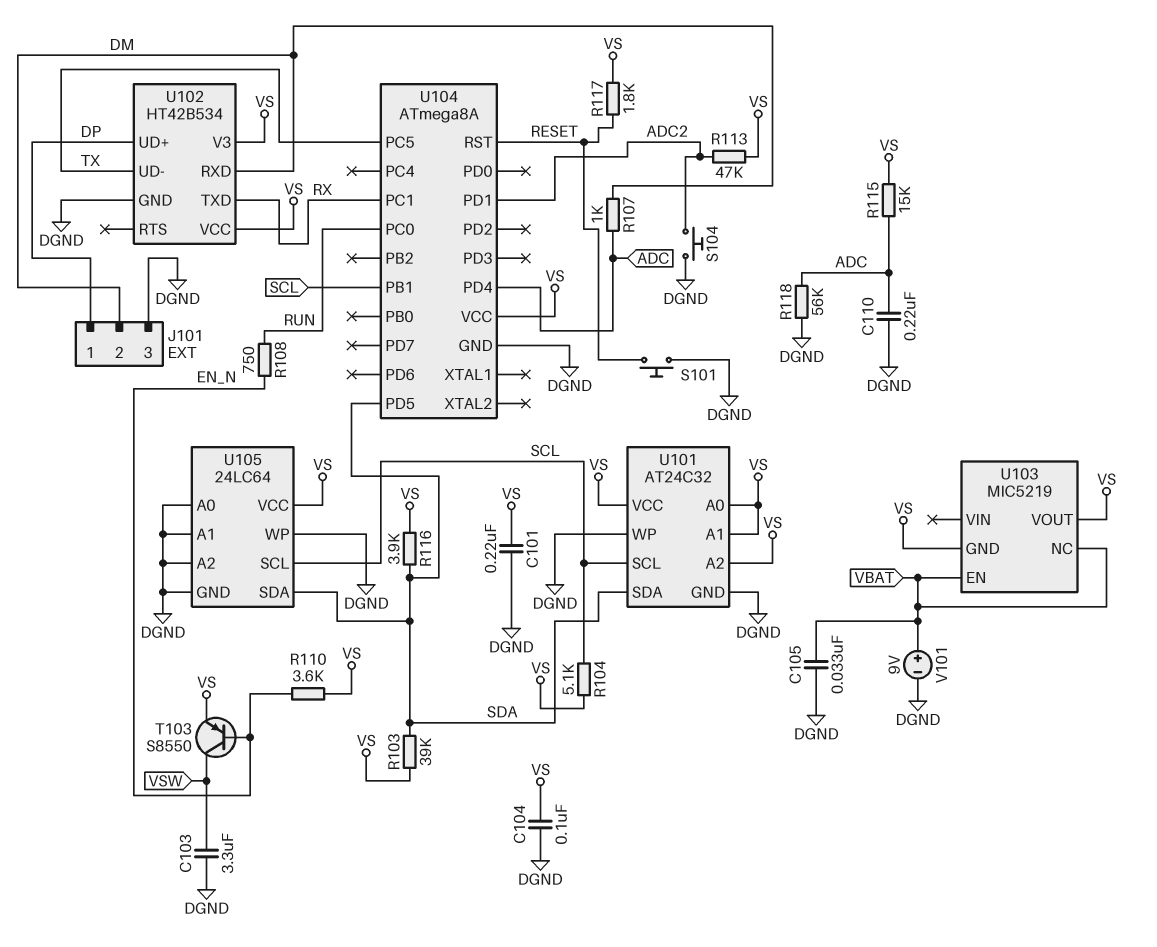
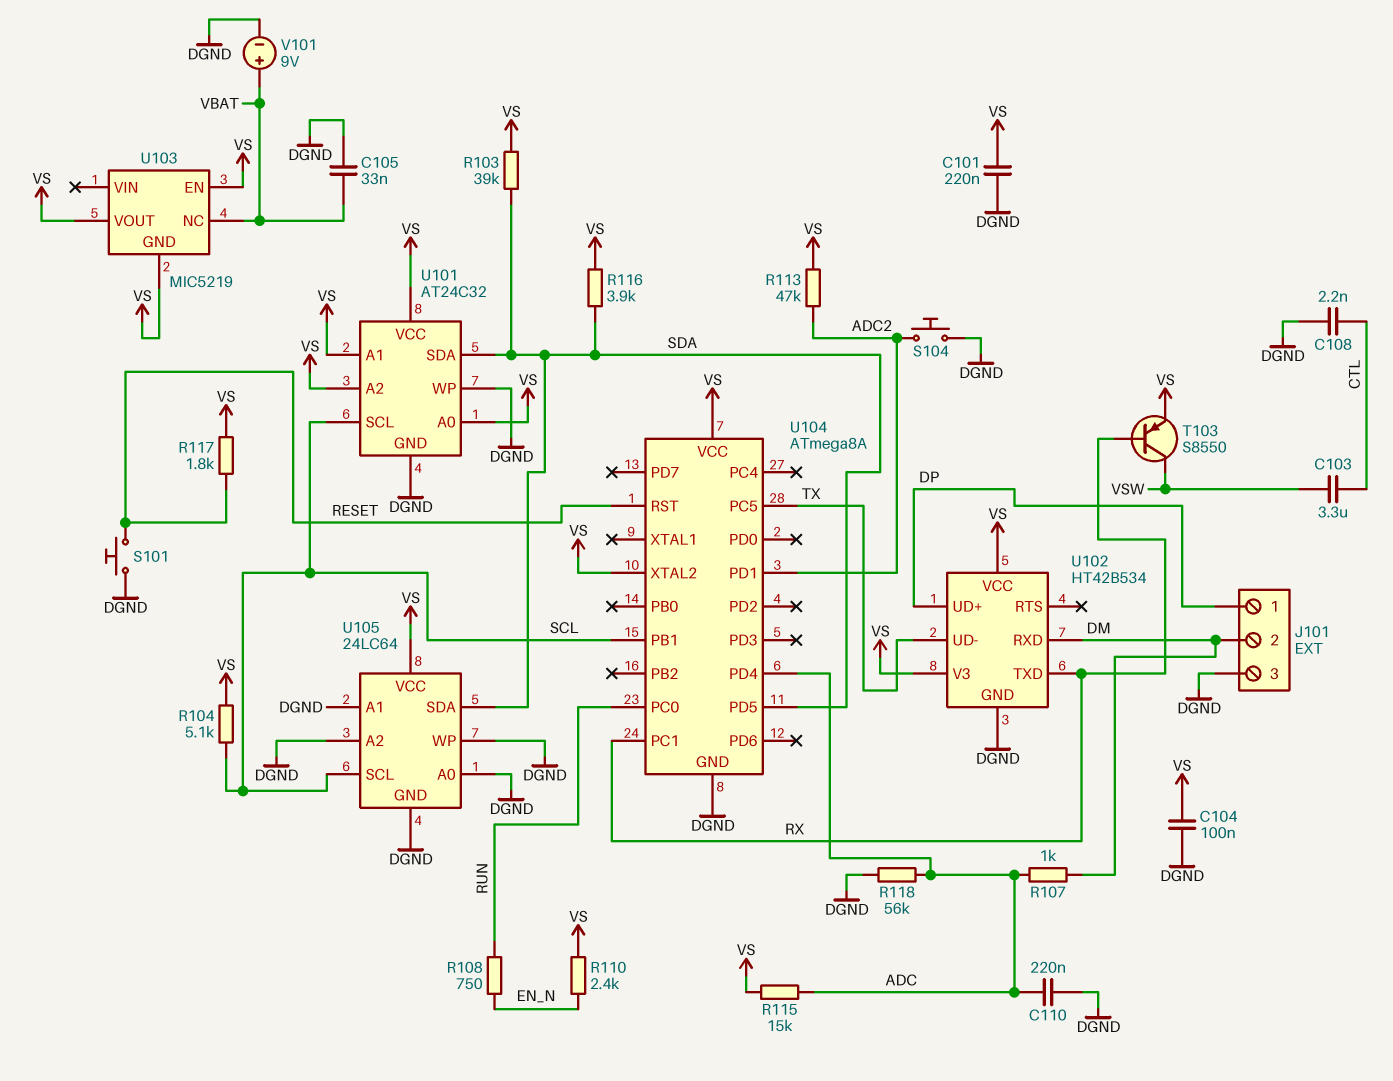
C103: 3.3uF (DGND, VSW) -> 3.3uF (CTL, VSW)
C108: none -> 2.2nF (CTL, DGND)
R110: 3.6k (EN_N, VS) -> 2.4k (EN_N, VS)
T103: PNP S8550 (B EN_N, C VSW, E VS) -> PNP S8550 (B RX, C VSW, E VS)
U103 pin EN: VBAT -> VS
U104 pin XTAL2: none -> VS

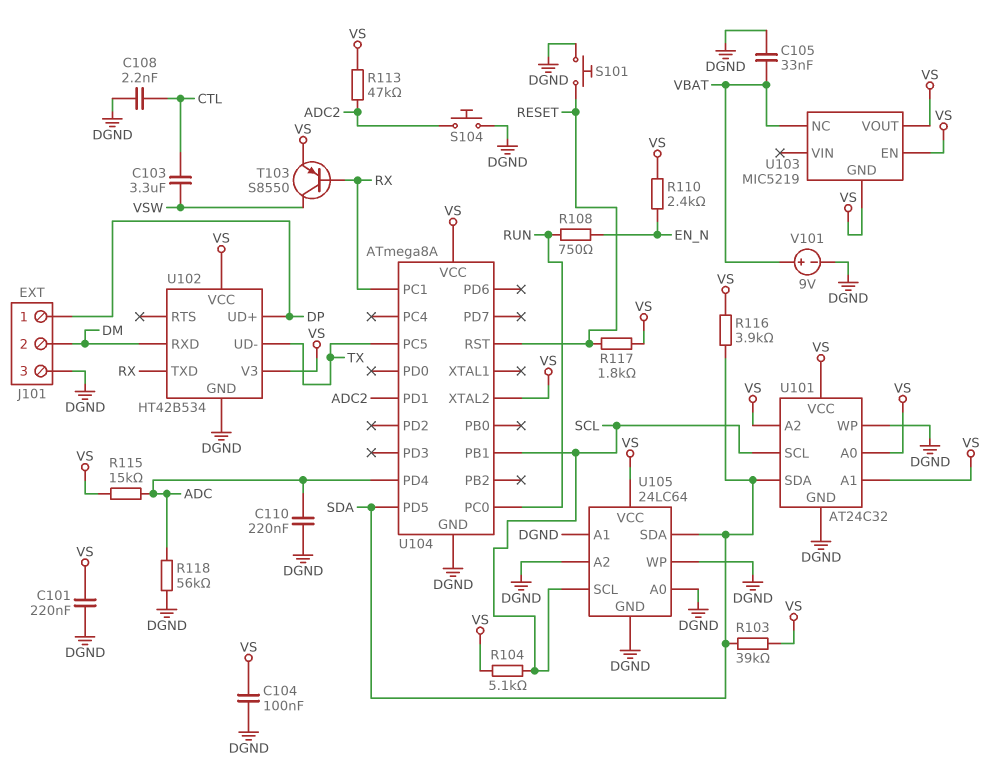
R107: 1k (ADC, DM) -> none

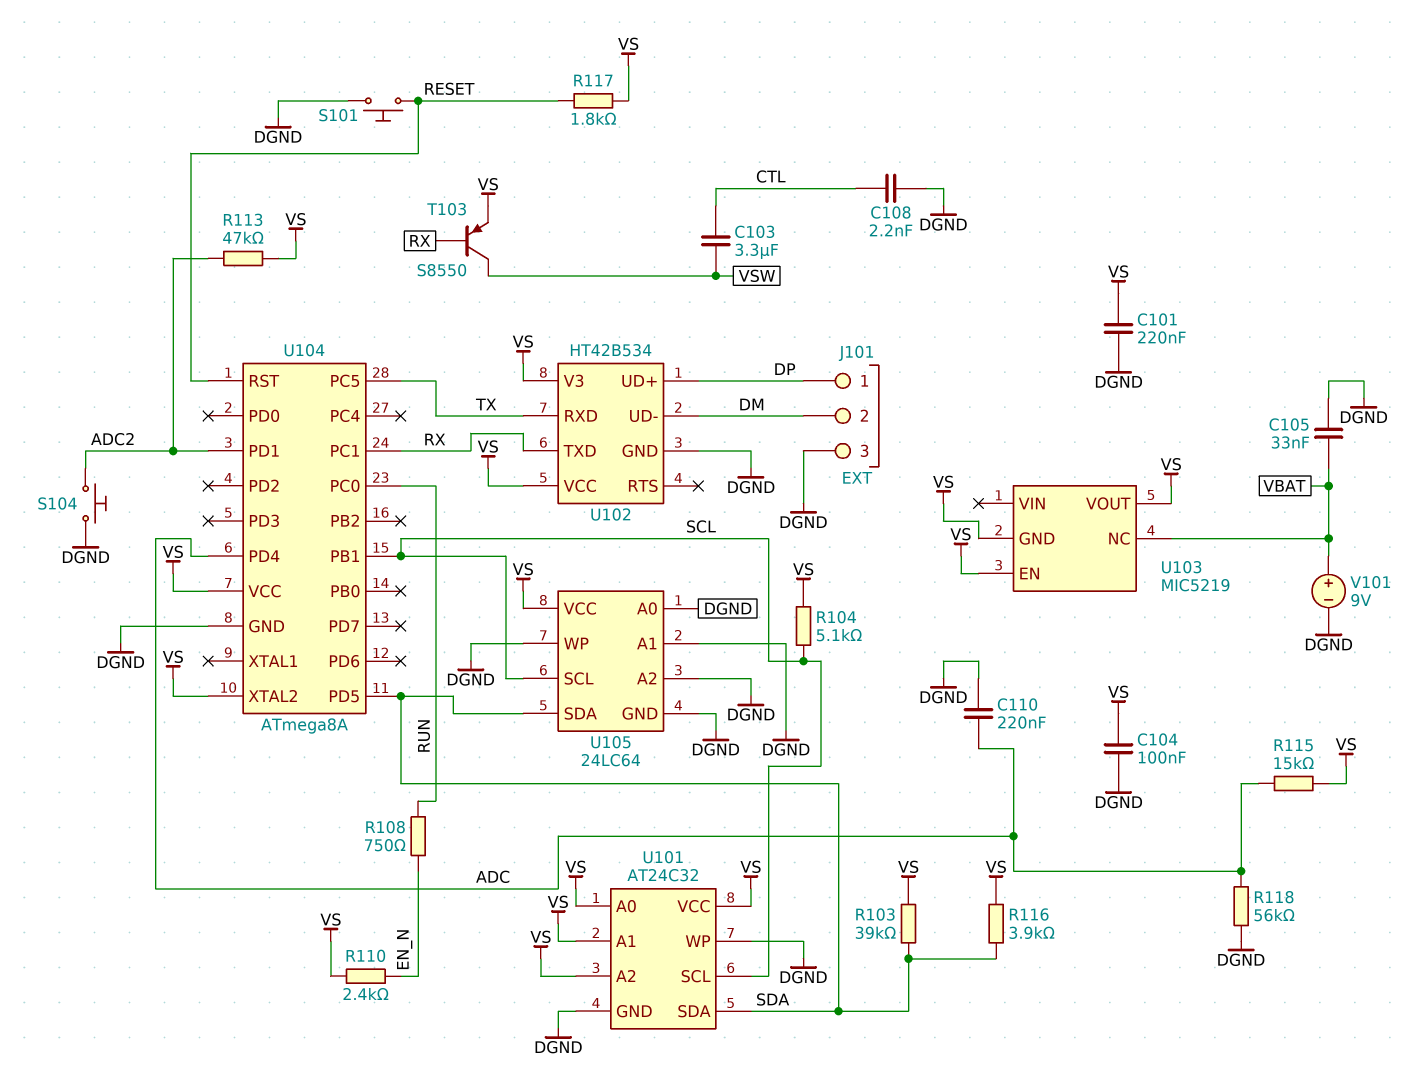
U102 pin RXD: DM -> TX
U102 pin UD-: TX -> DM

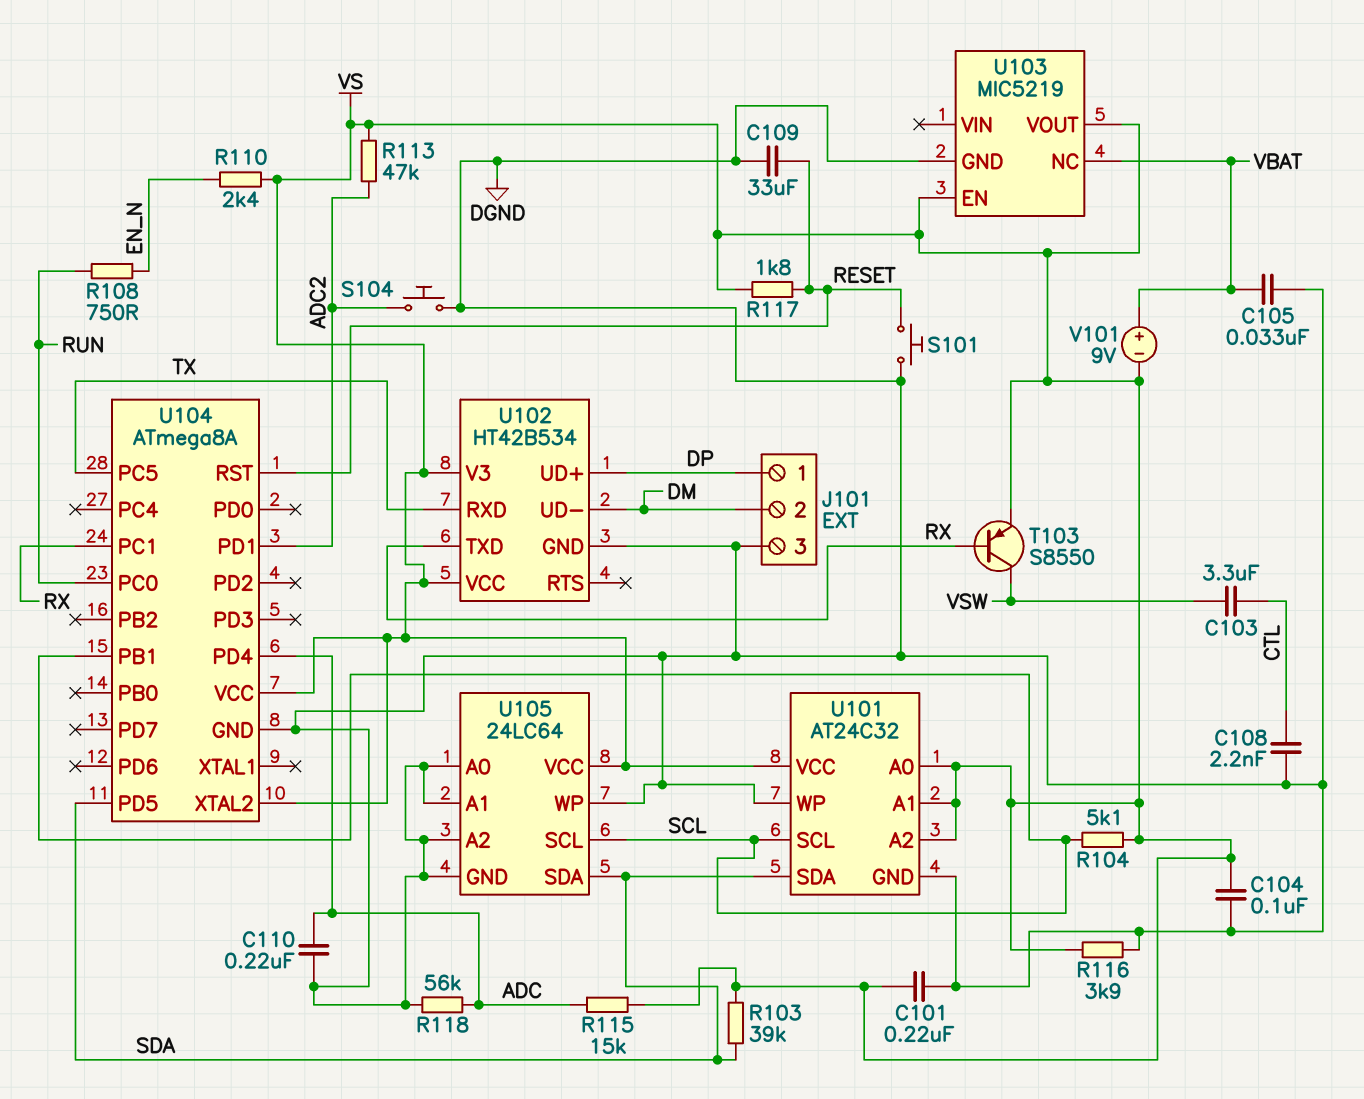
C109: none -> 33uF (DGND, RESET)
R116: 3.9k (SDA, VS) -> 3.9k (DGND, VS)
U103 pin GND: VS -> DGND
V101: 9V (plus VBAT, minus DGND) -> 9V (plus VBAT, minus VS)

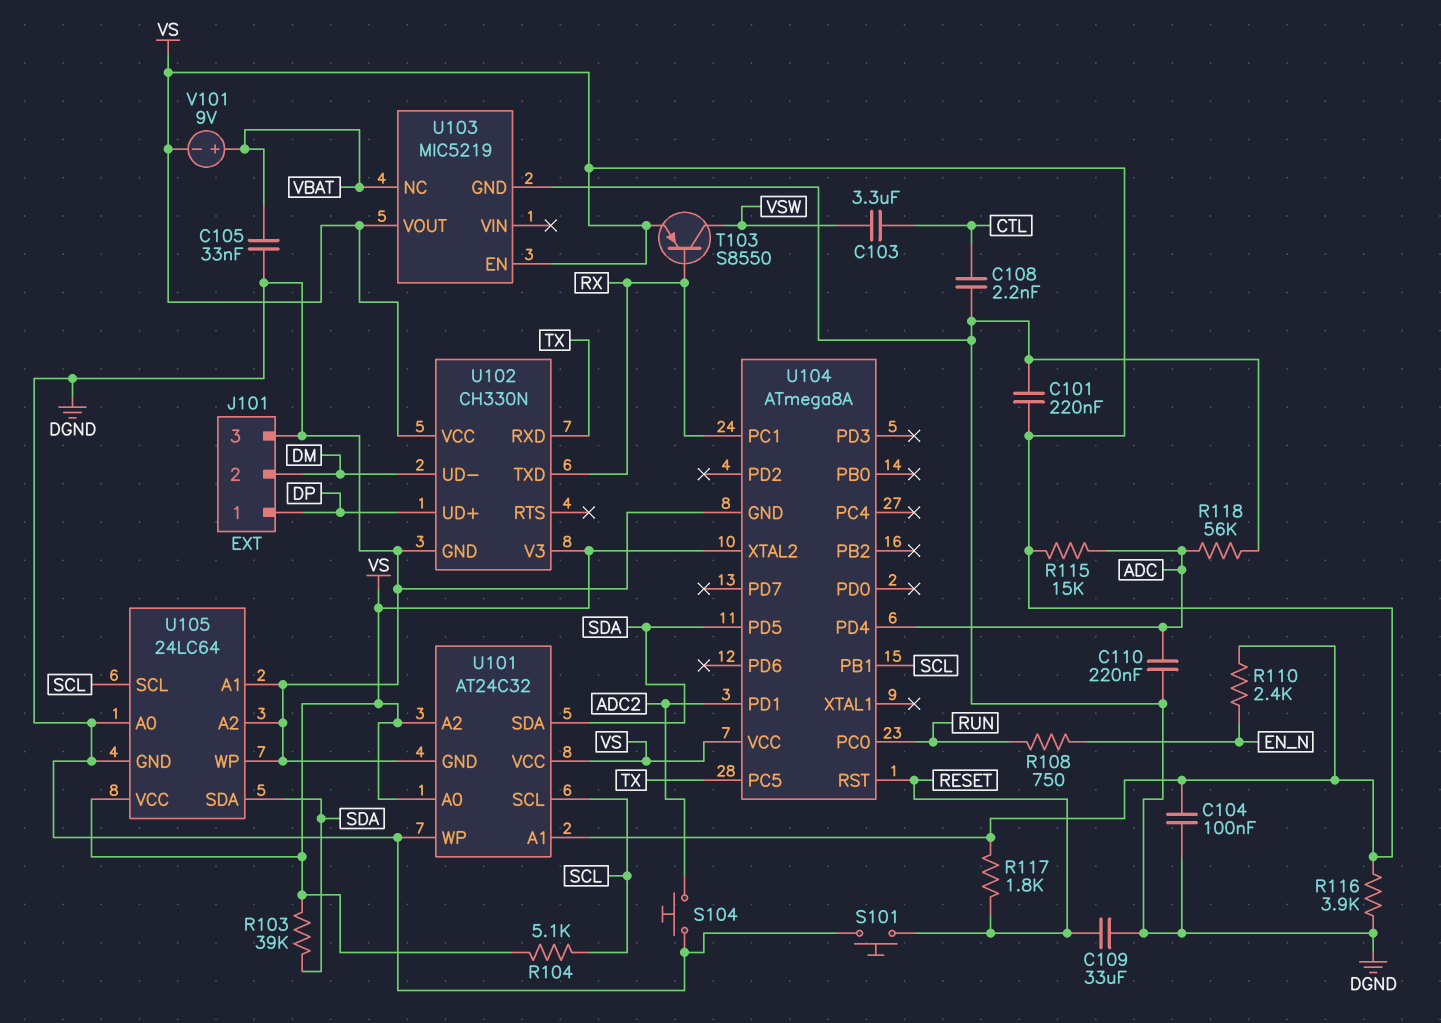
R113: 47k (ADC2, VS) -> none
U102: HT42B534 -> CH330N

